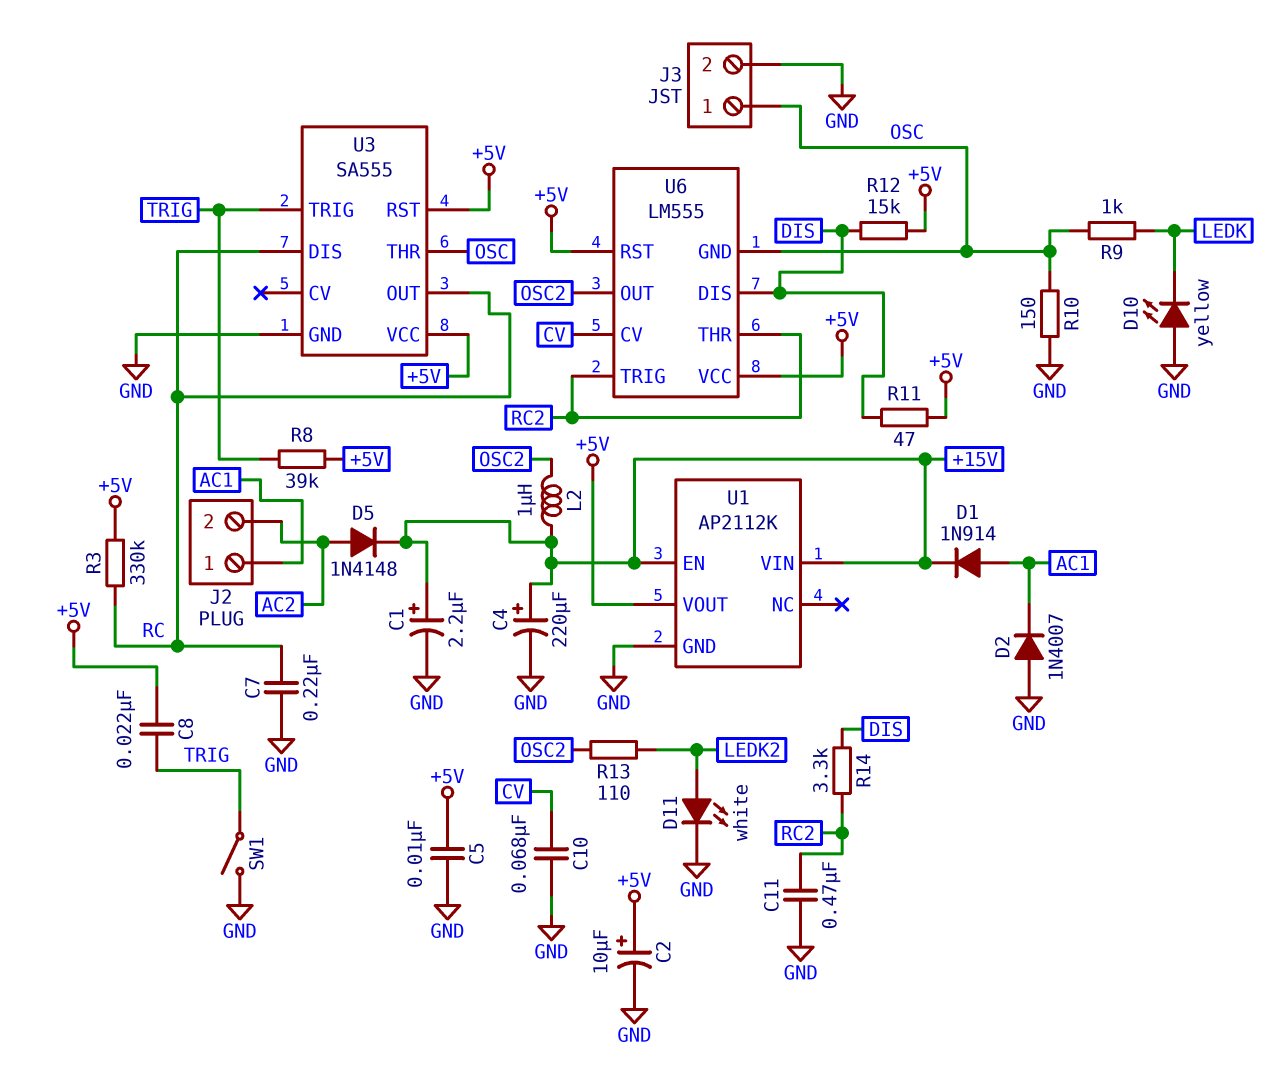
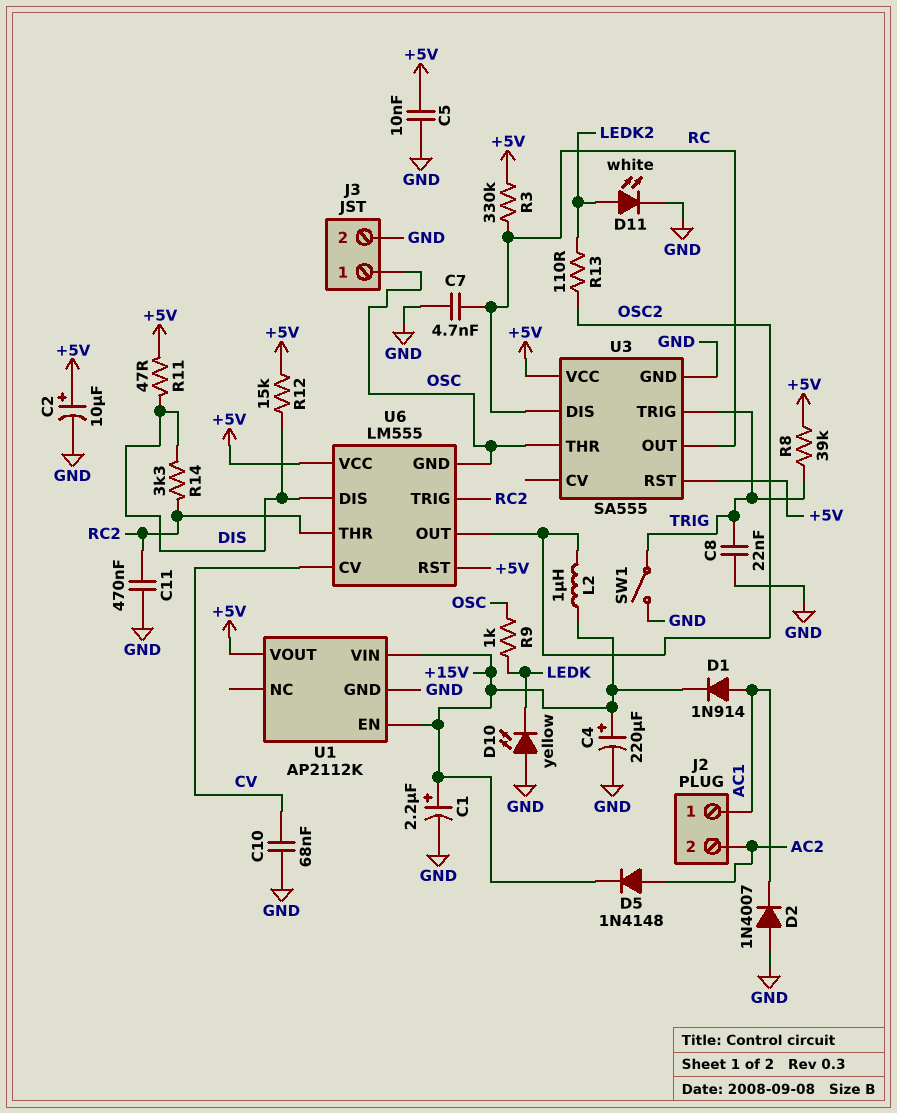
C7: 220nF (GND, RC) -> 4.7nF (GND, RC)
C8: 22nF (+5V, TRIG) -> 22nF (GND, TRIG)
R10: 150 (GND, OSC) -> none

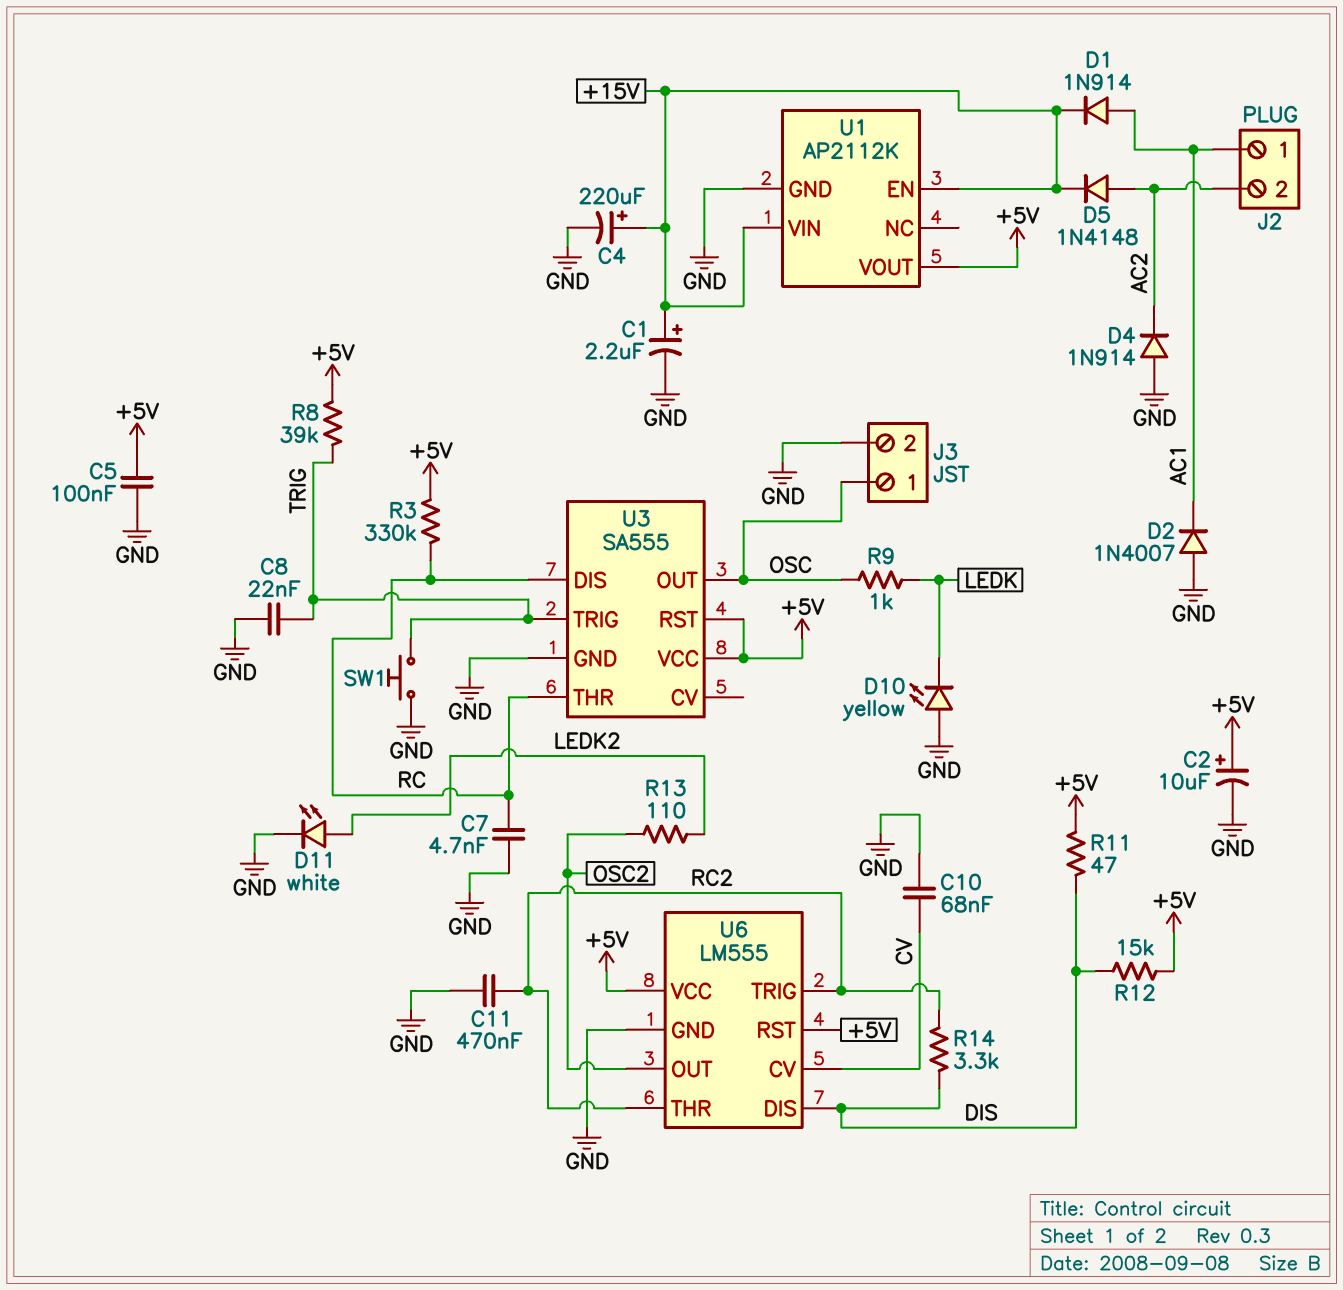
C5: 10nF (+5V, GND) -> 100nF (+5V, GND)
D4: none -> diode 1N914 (A GND, K AC2)
L2: 1uH (+15V, OSC2) -> none
SW1: switch (GND, TRIG) -> button (GND, TRIG)
U3 pin OUT: RC -> OSC
U3 pin THR: OSC -> RC
U6 pin GND: OSC -> GND

